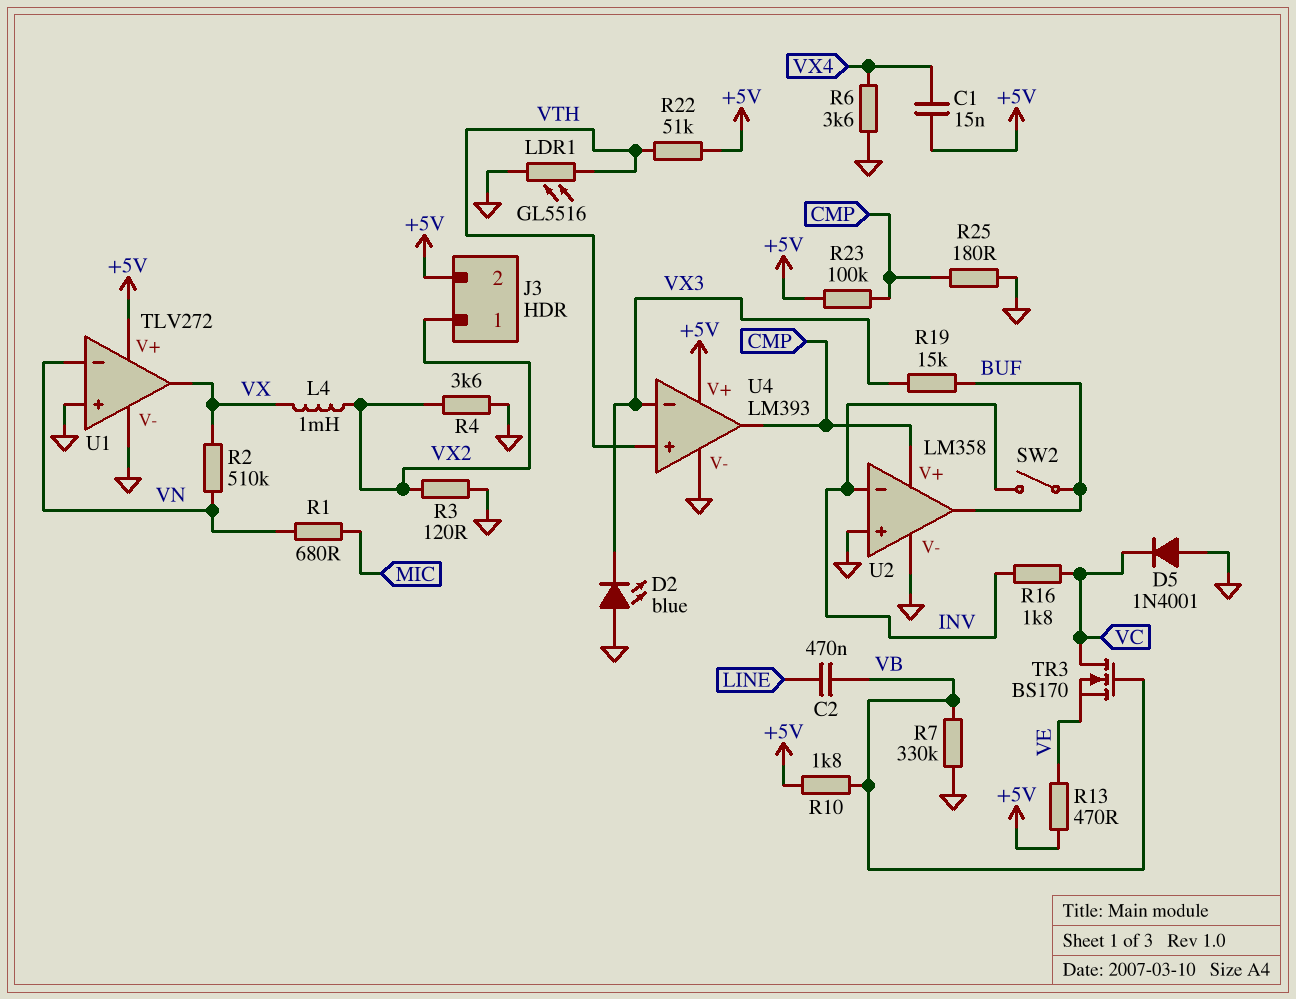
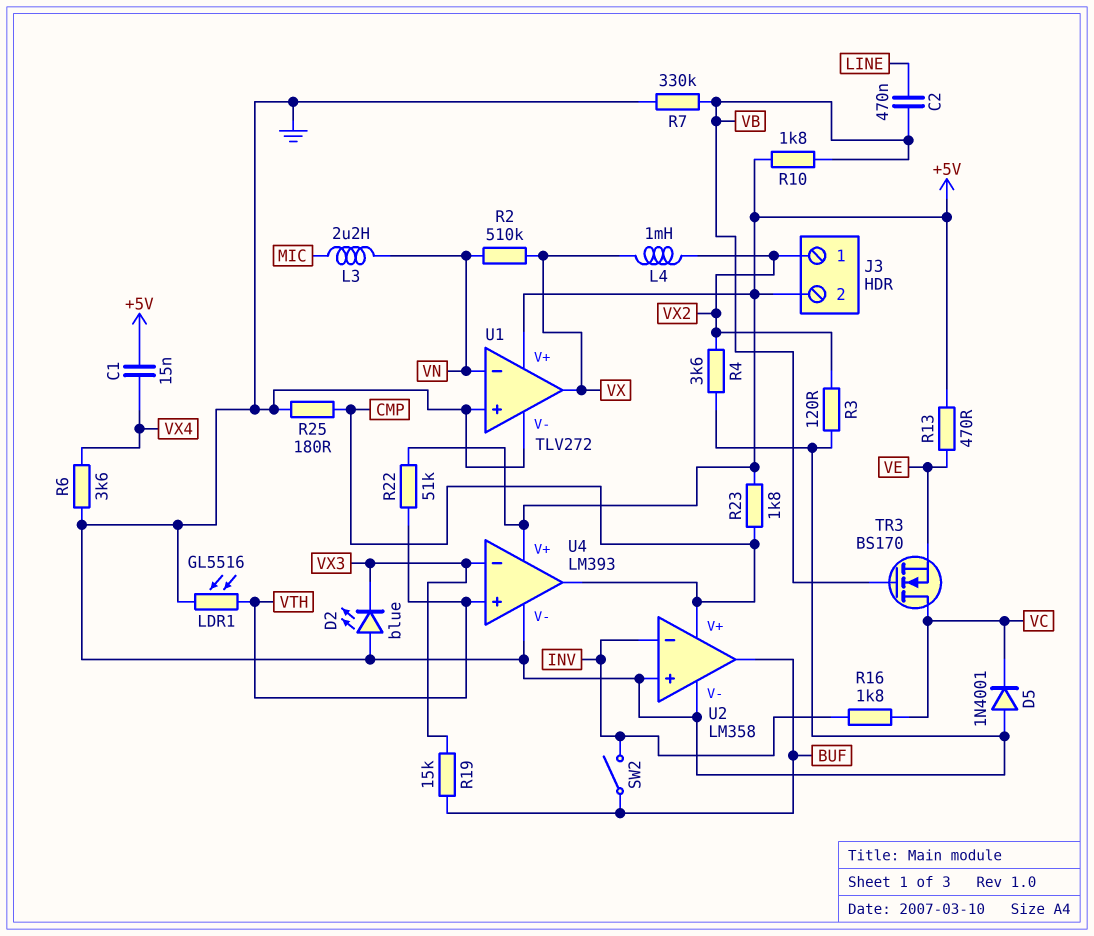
L3: none -> 2.2uH (MIC, VN)
R1: 680 (MIC, VN) -> none
R23: 100k (+5V, CMP) -> 1.8k (+5V, CMP)

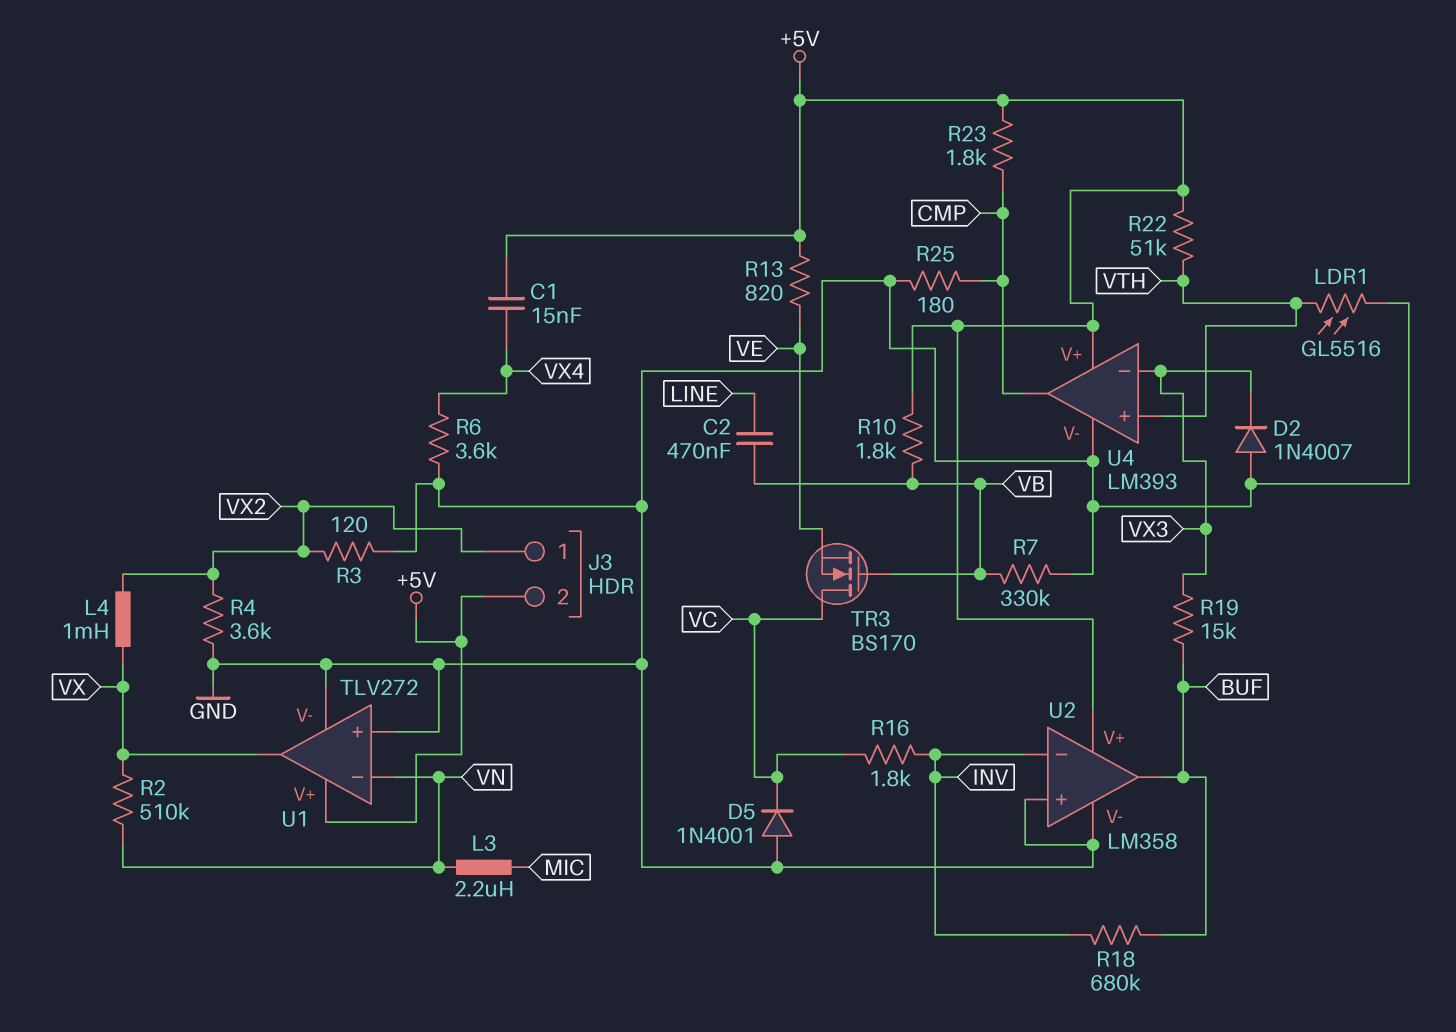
D2: LED blue (A GND, K VX3) -> diode 1N4007 (A GND, K VX3)
R13: 470 (+5V, VE) -> 820 (+5V, VE)
R18: none -> 680k (BUF, INV)
SW2: switch (BUF, INV) -> none
U2 pin V+: CMP -> +5V

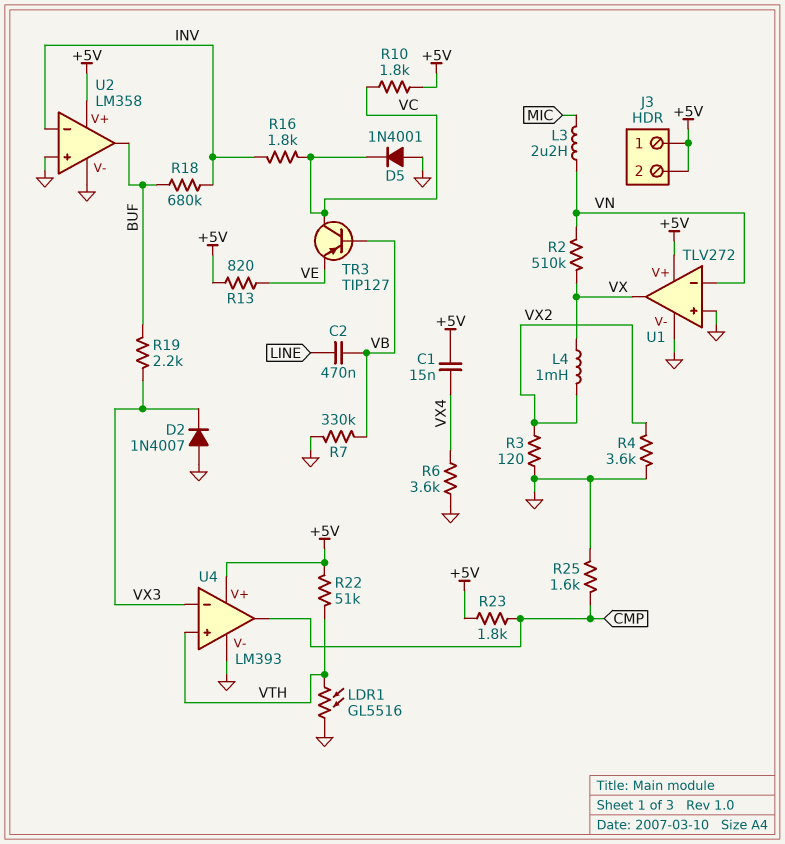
J3 pin 1: VX2 -> +5V
R10: 1.8k (+5V, VB) -> 1.8k (+5V, VC)
R19: 15k (BUF, VX3) -> 2.2k (BUF, VX3)
R25: 180 (CMP, GND) -> 1.6k (CMP, GND)
TR3: NMOS BS170 (G VB, D VC, S VE) -> PNP TIP127 (B VB, C VC, E VE)

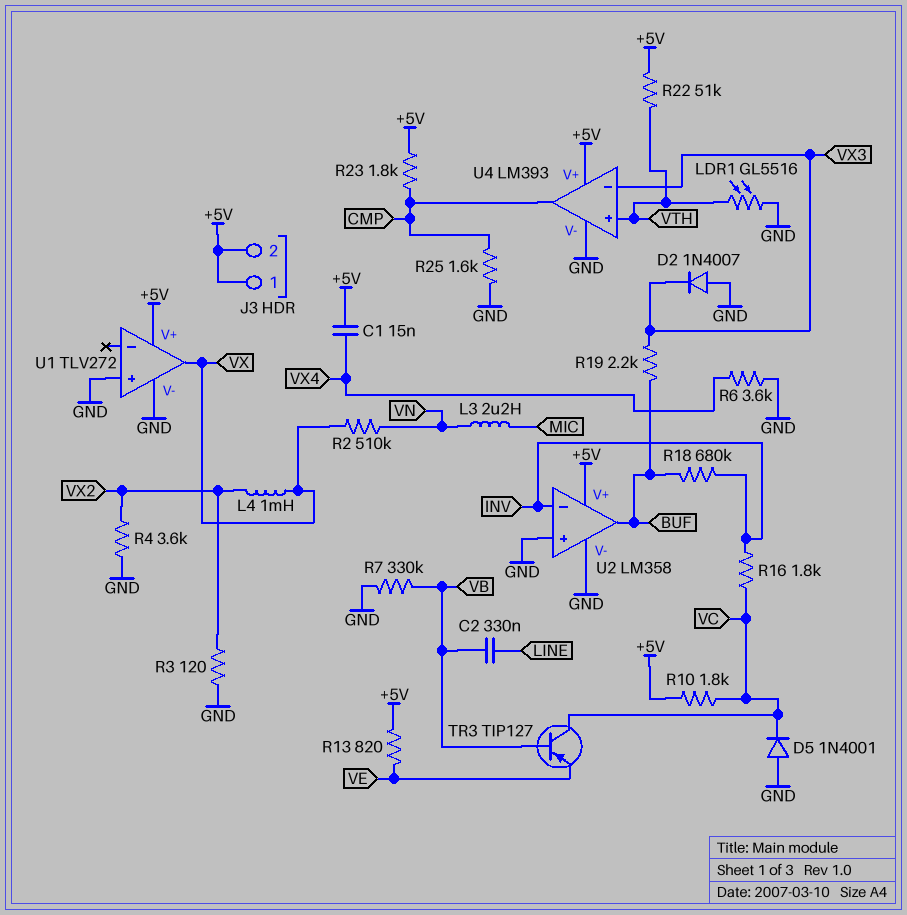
C2: 470nF (LINE, VB) -> 330nF (LINE, VB)
U1 pin in-: VN -> none

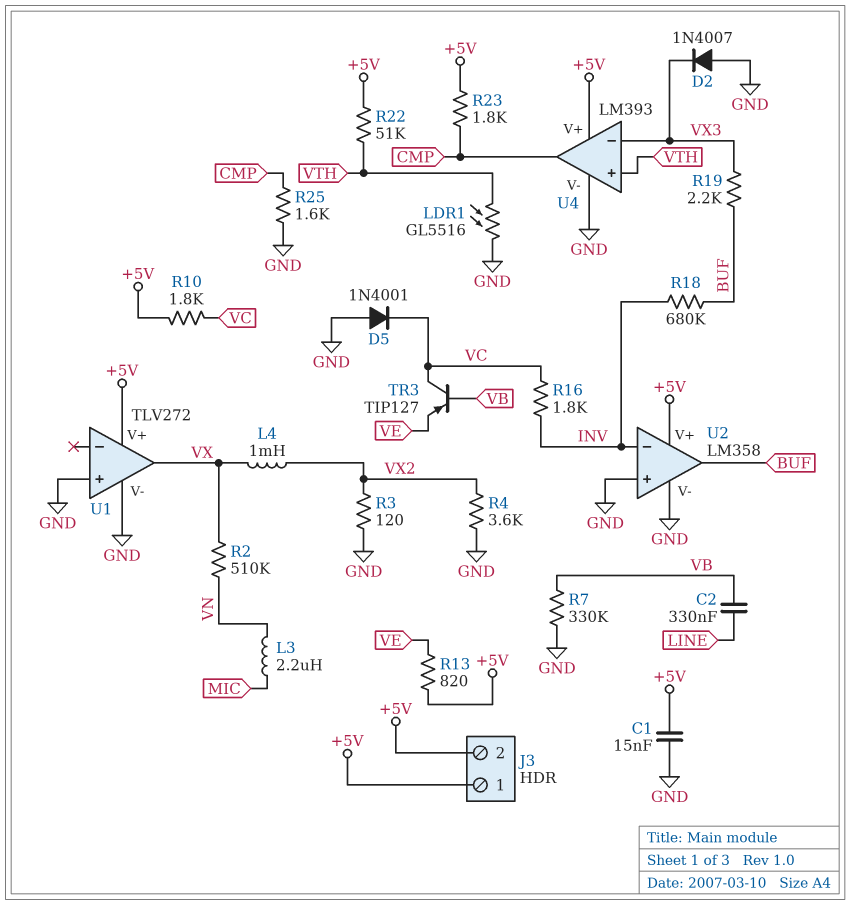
C1: 15nF (+5V, VX4) -> 15nF (+5V, GND)
R6: 3.6k (GND, VX4) -> none

